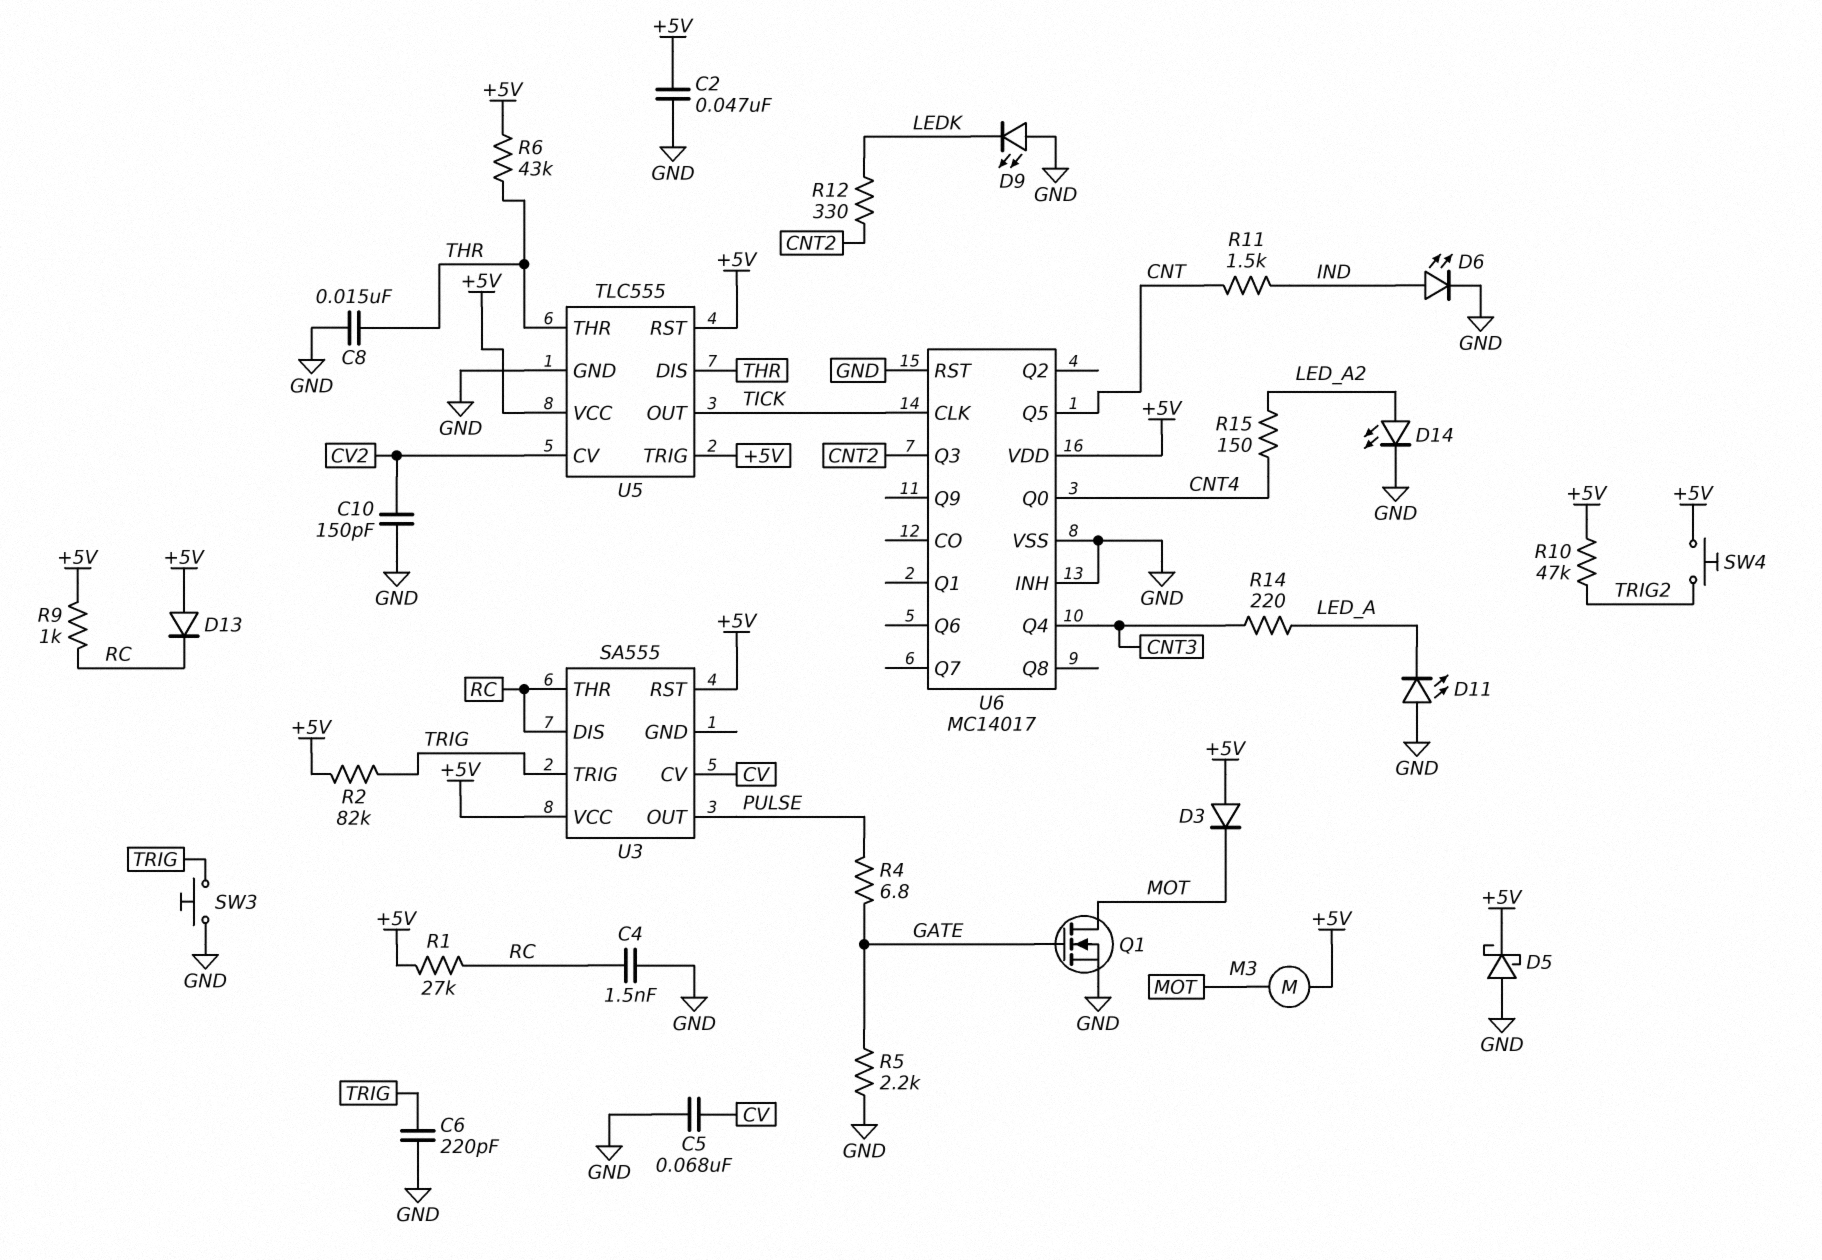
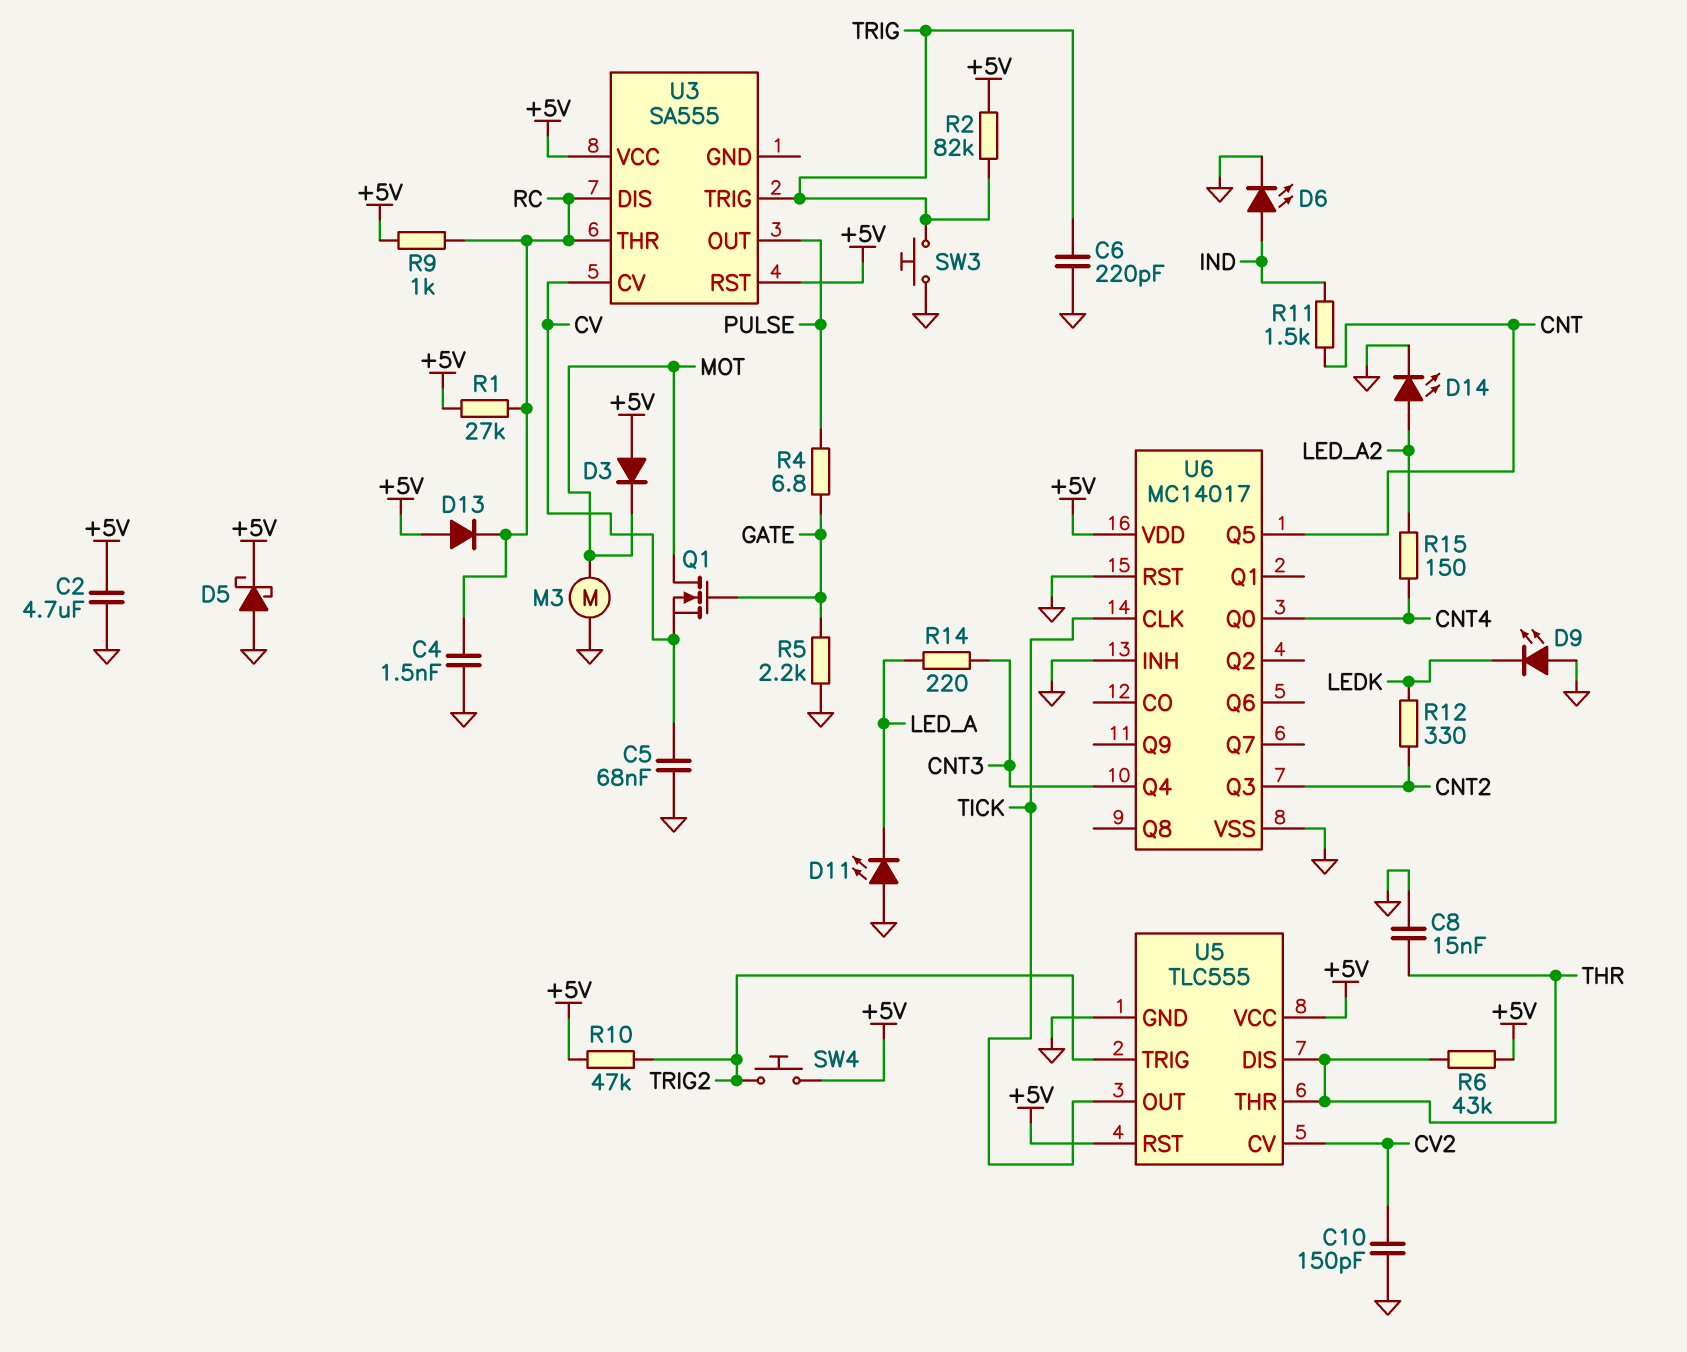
C2: 47nF (+5V, GND) -> 4.7uF (+5V, GND)
M3: motor (+5V, MOT) -> motor (GND, MOT)
Q1: NMOS (G GATE, D MOT, S GND) -> NMOS (G GATE, D MOT, S CV)
U5 pin TRIG: +5V -> TRIG2

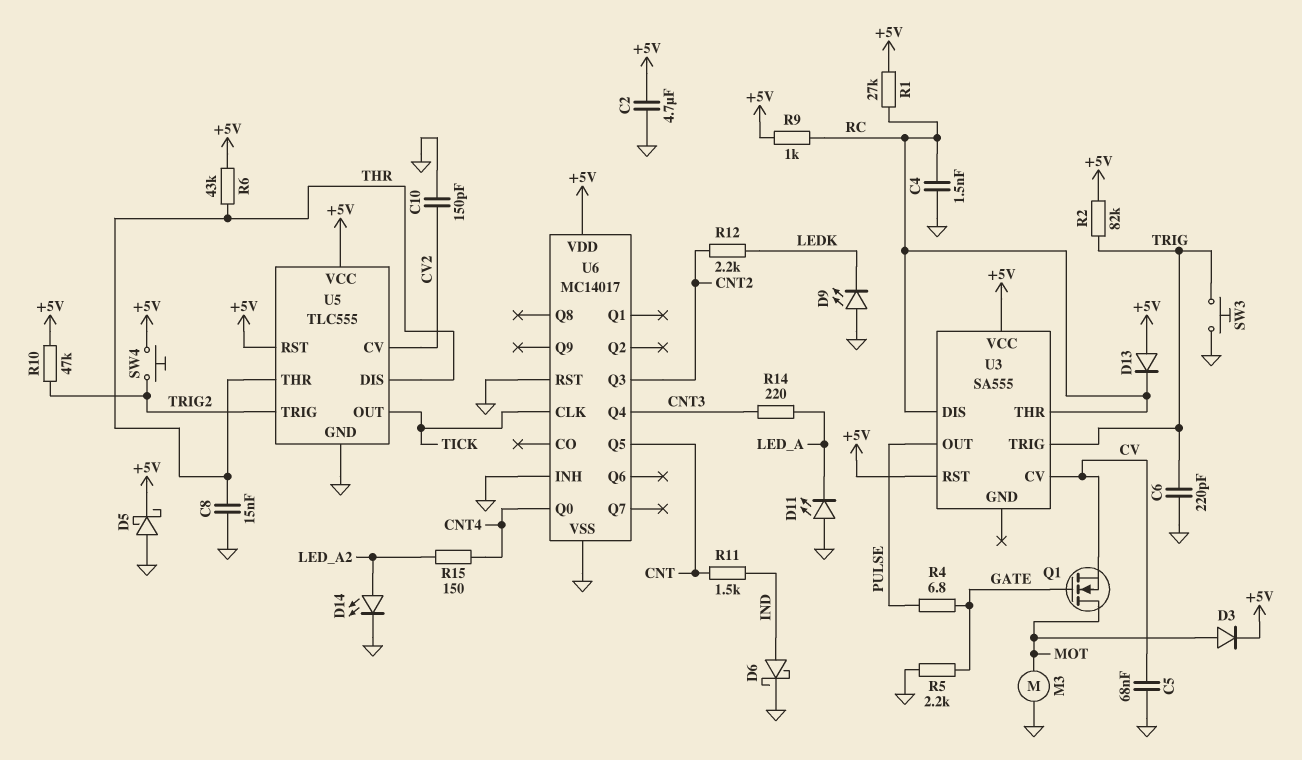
D3: diode (A +5V, K MOT) -> diode (A MOT, K +5V)
D6: LED (A IND, K GND) -> schottky (A IND, K GND)
R12: 330 (CNT2, LEDK) -> 2.2k (CNT2, LEDK)

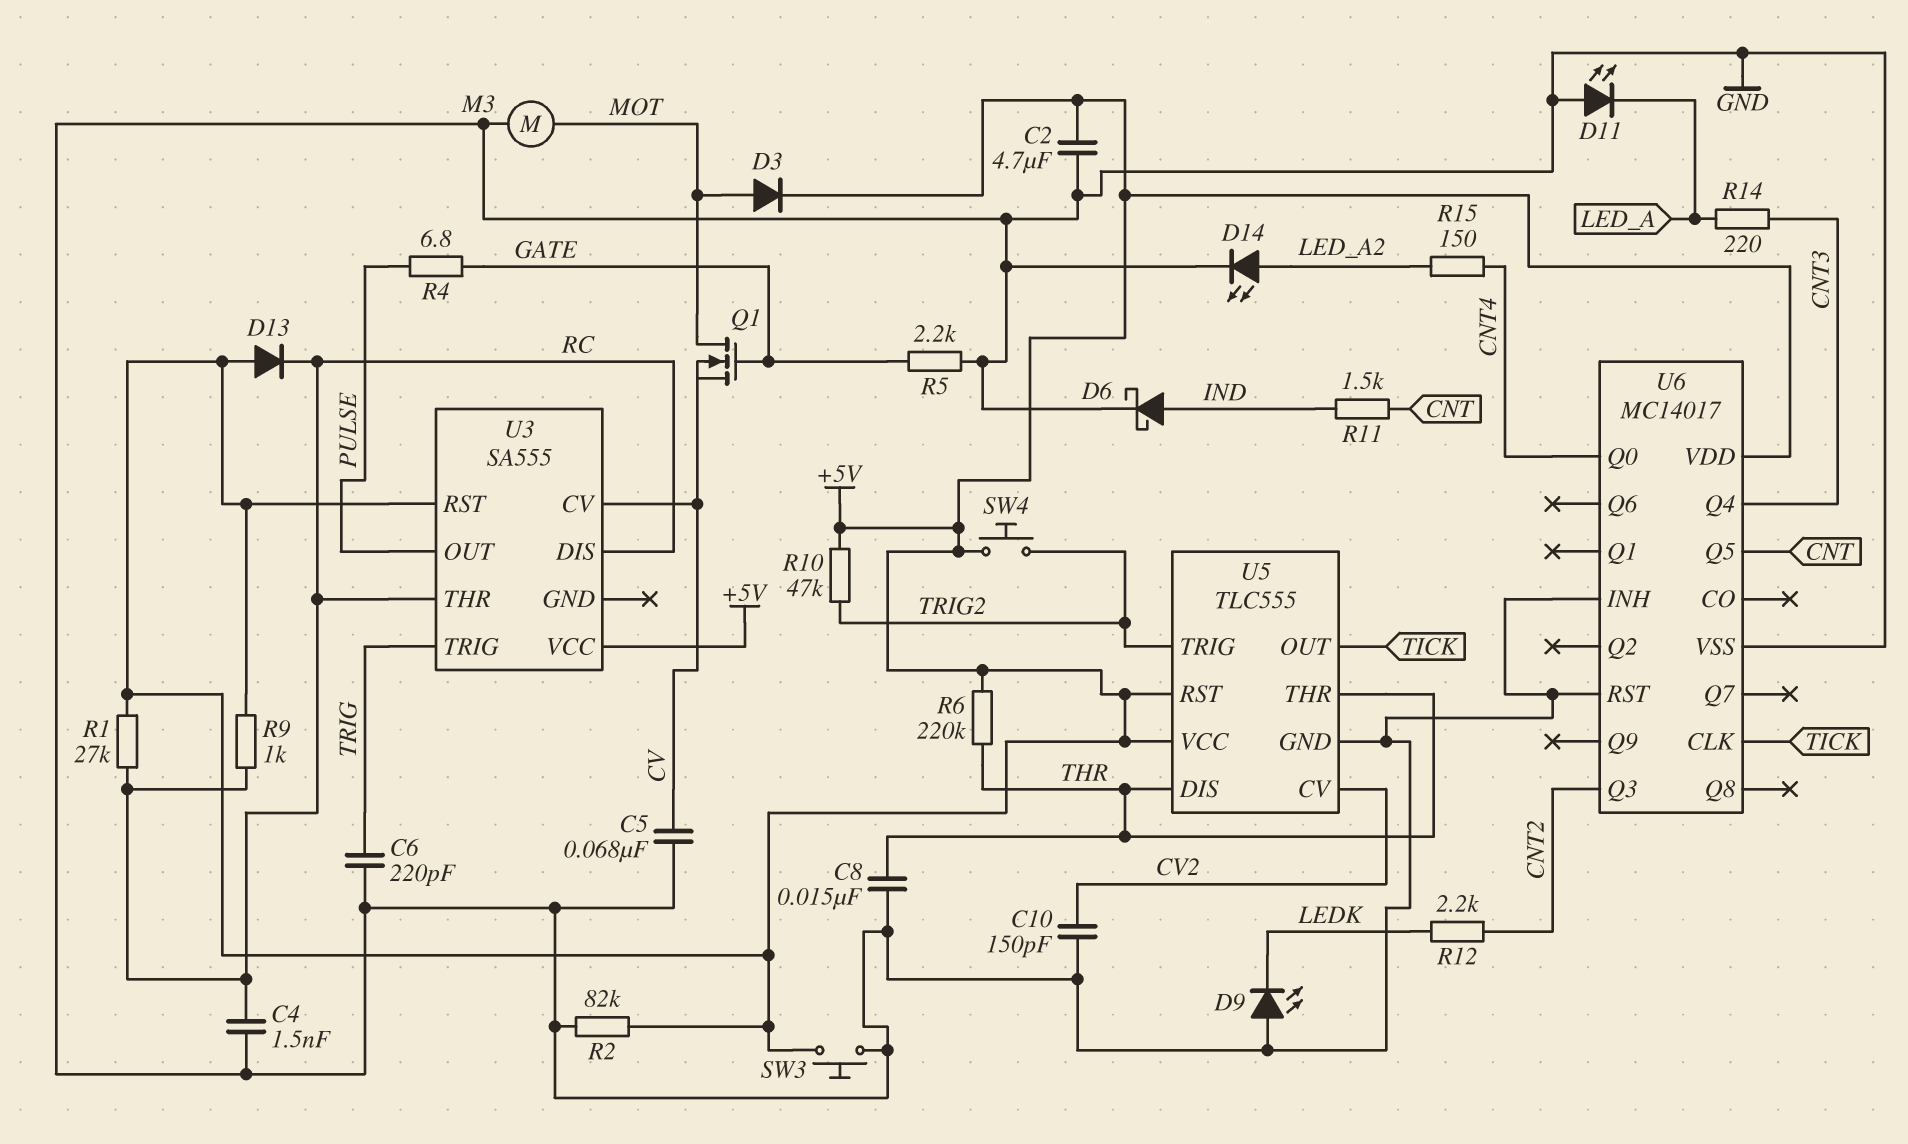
D5: schottky (A GND, K +5V) -> none
R2: 82k (+5V, TRIG) -> 82k (+5V, GND)
R6: 43k (+5V, THR) -> 220k (+5V, THR)
SW3: button (GND, TRIG) -> button (+5V, GND)

